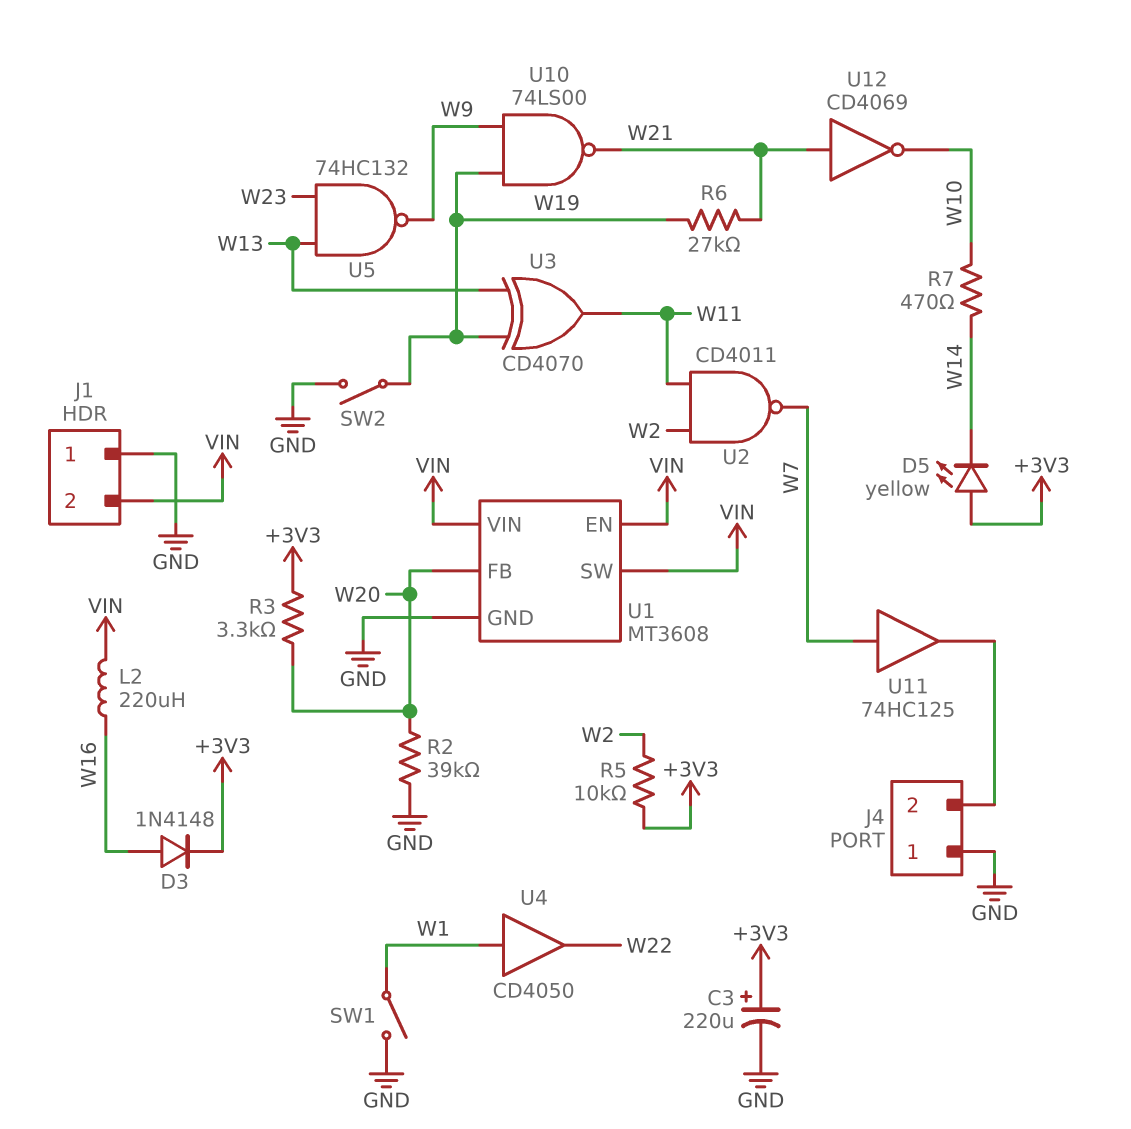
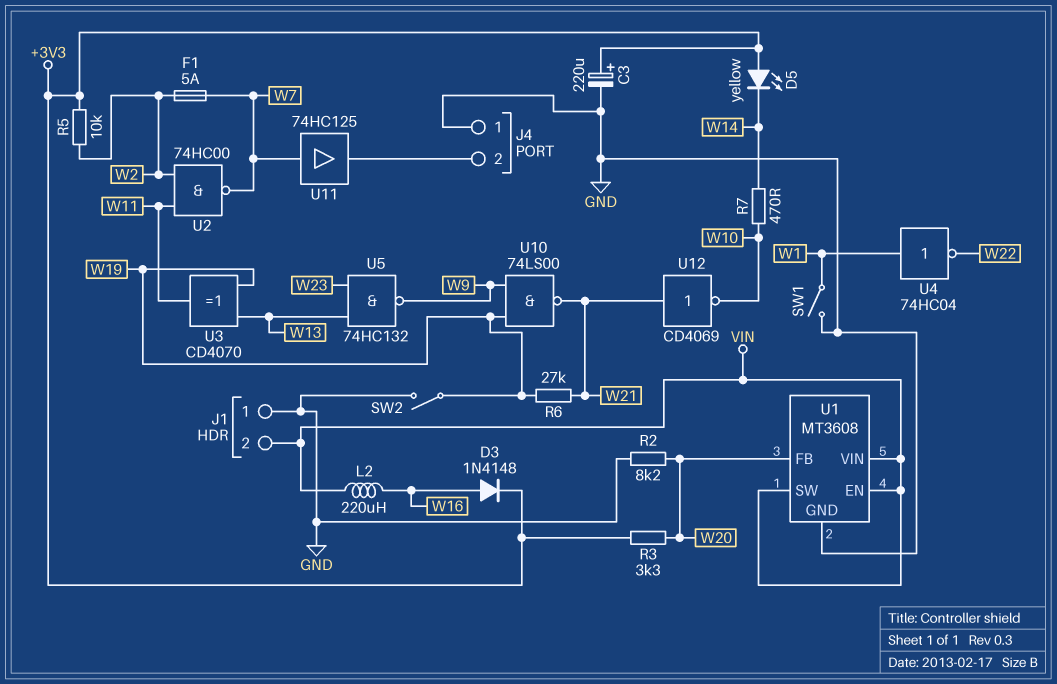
F1: none -> 5A (W2, W7)
R2: 39k (GND, W20) -> 8.2k (GND, W20)
U2: NAND CD4011 (in W2, in W11, out W7) -> NAND 74HC00 (in W2, in W11, out W7)
U4: buffer CD4050 (in W1, out W22) -> NOT 74HC04 (in W1, out W22)

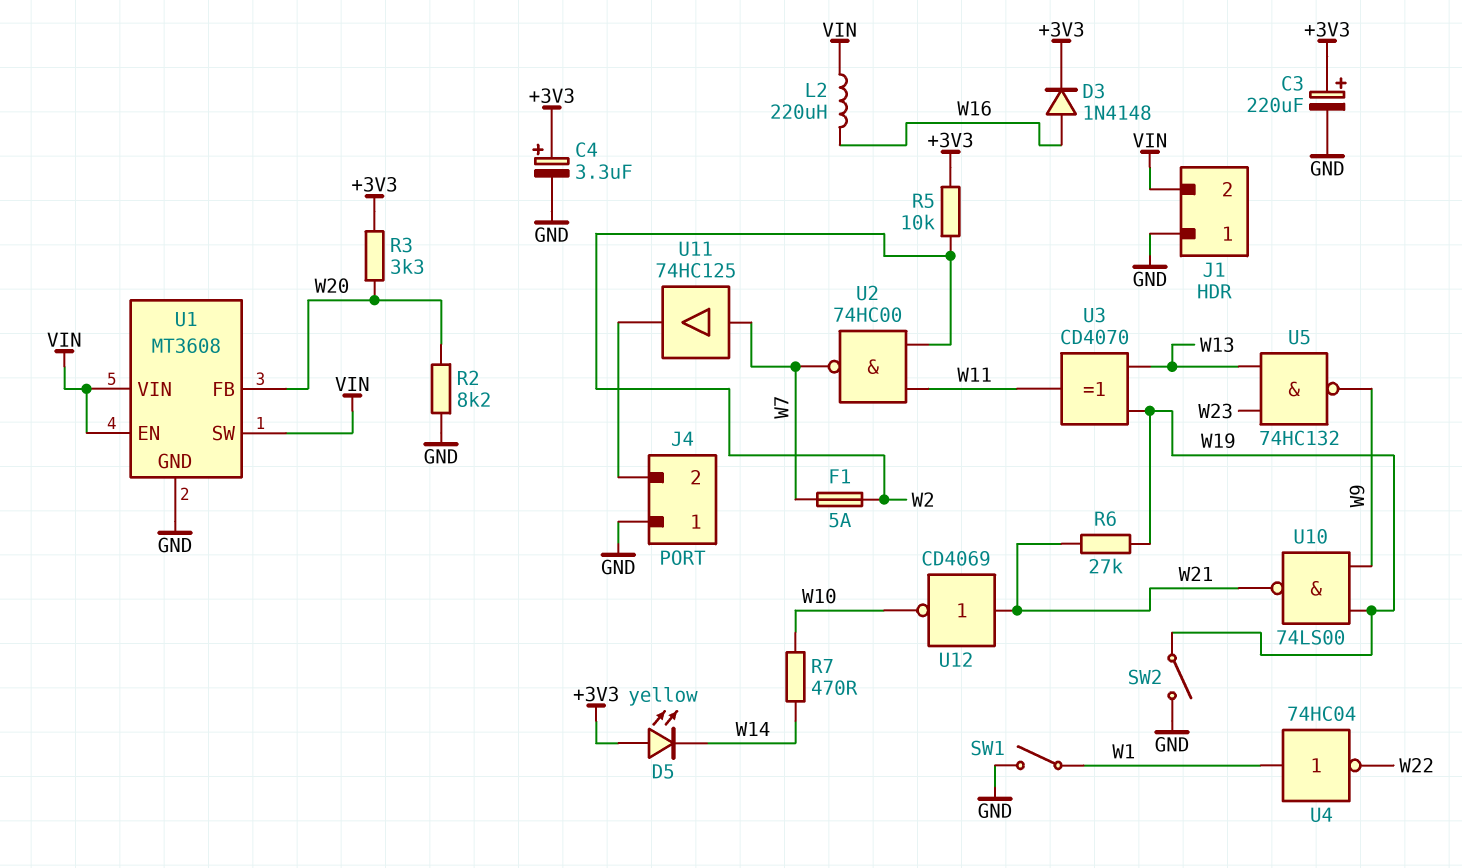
C4: none -> 3.3uF (plus +3V3, minus GND)

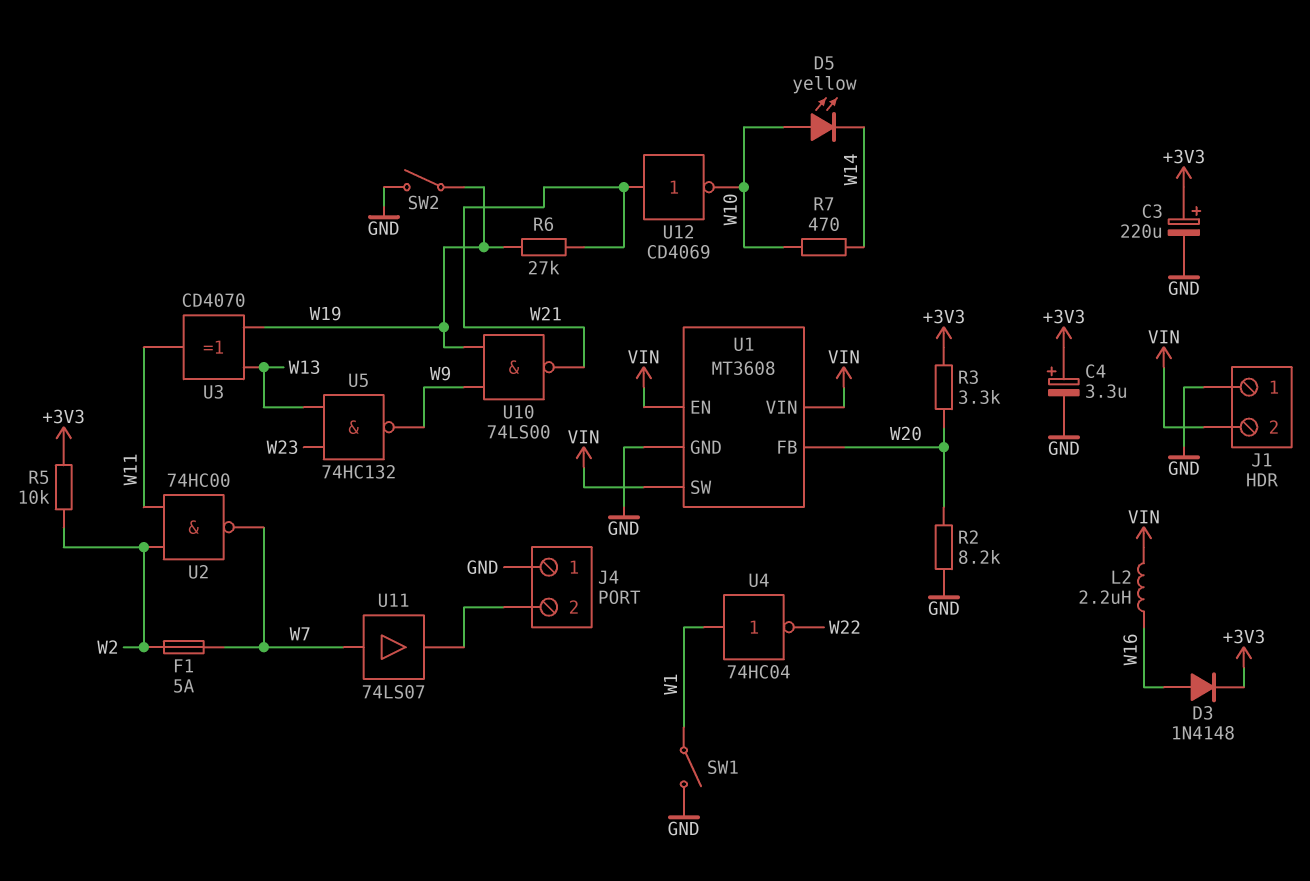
D5: LED yellow (A +3V3, K W14) -> LED yellow (A W10, K W14)
L2: 220uH (VIN, W16) -> 2.2uH (VIN, W16)
U11: buffer 74HC125 (in W7, out J4/2) -> buffer 74LS07 (in W7, out J4/2)

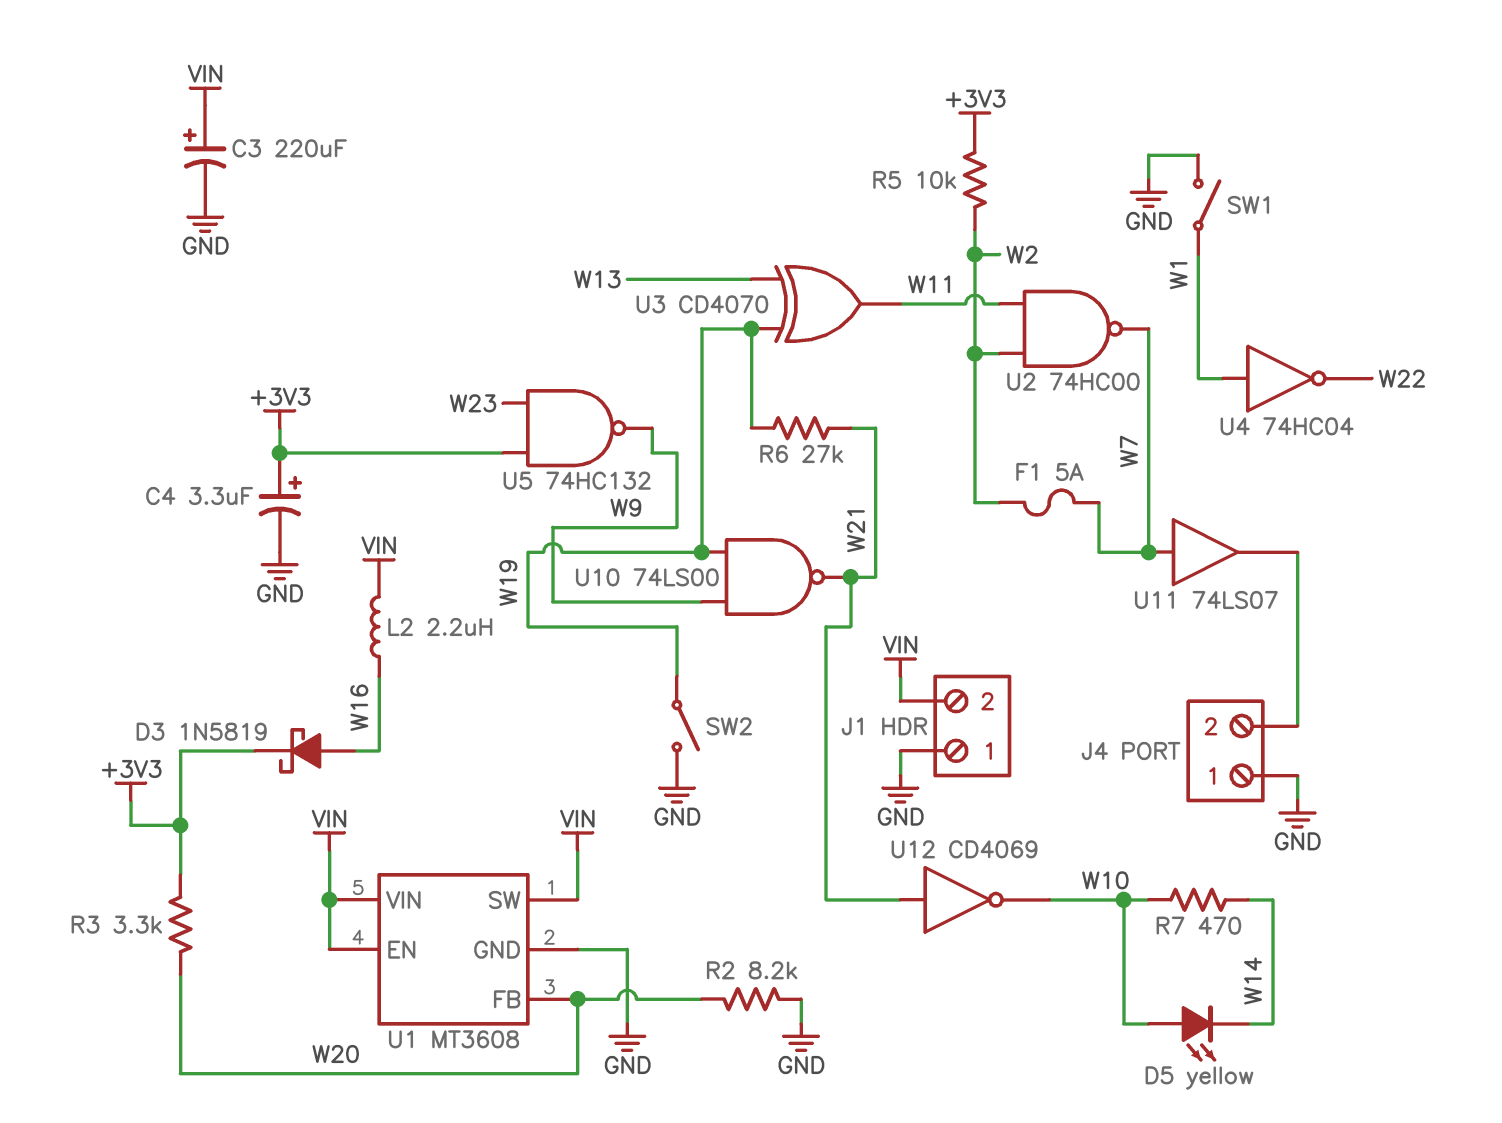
C3: 220uF (plus +3V3, minus GND) -> 220uF (plus VIN, minus GND)
D3: diode 1N4148 (A W16, K +3V3) -> schottky 1N5819 (A W16, K +3V3)
U5: NAND 74HC132 (in W13, in W23, out W9) -> NAND 74HC132 (in +3V3, in W23, out W9)

